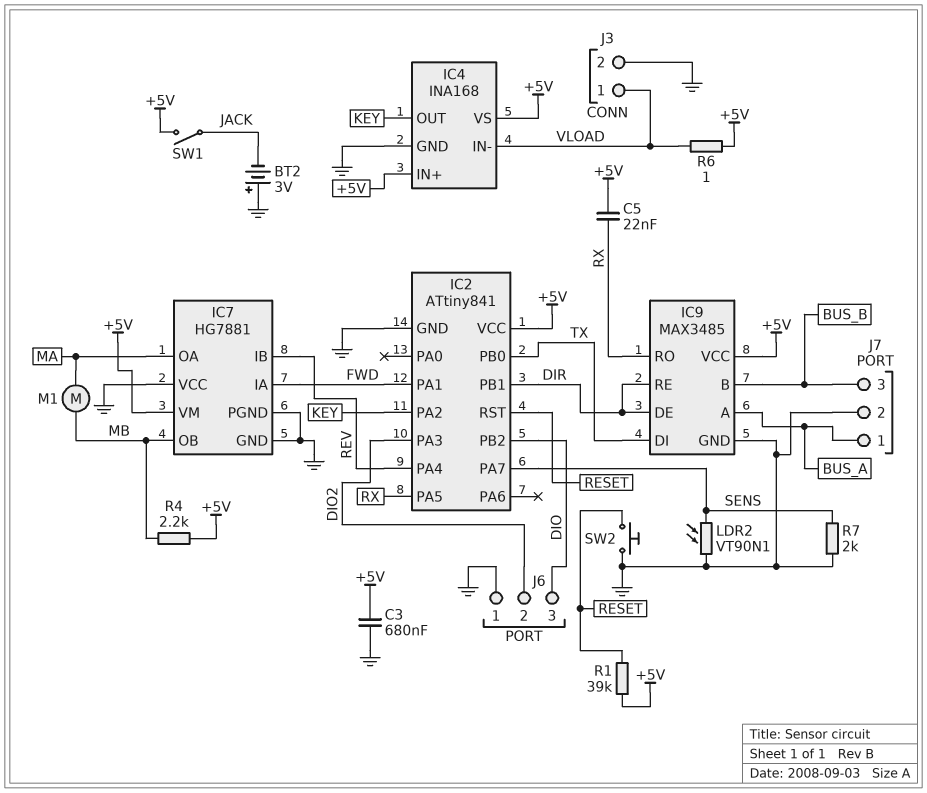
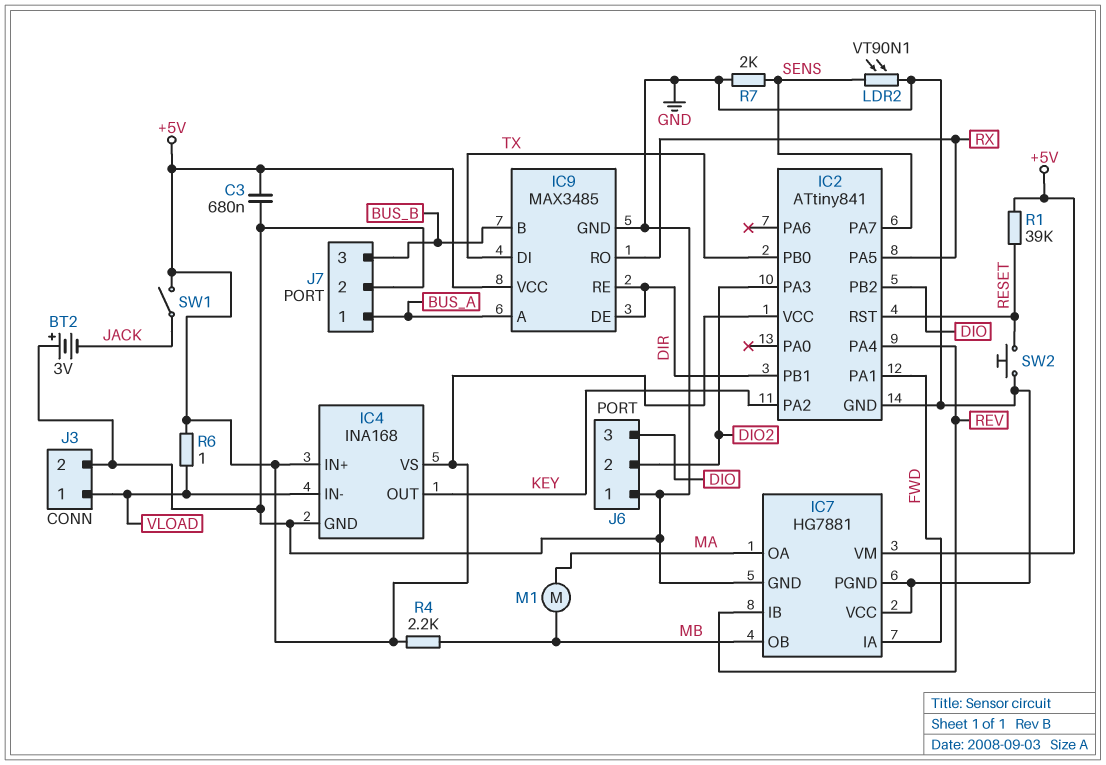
C5: 22nF (+5V, RX) -> none

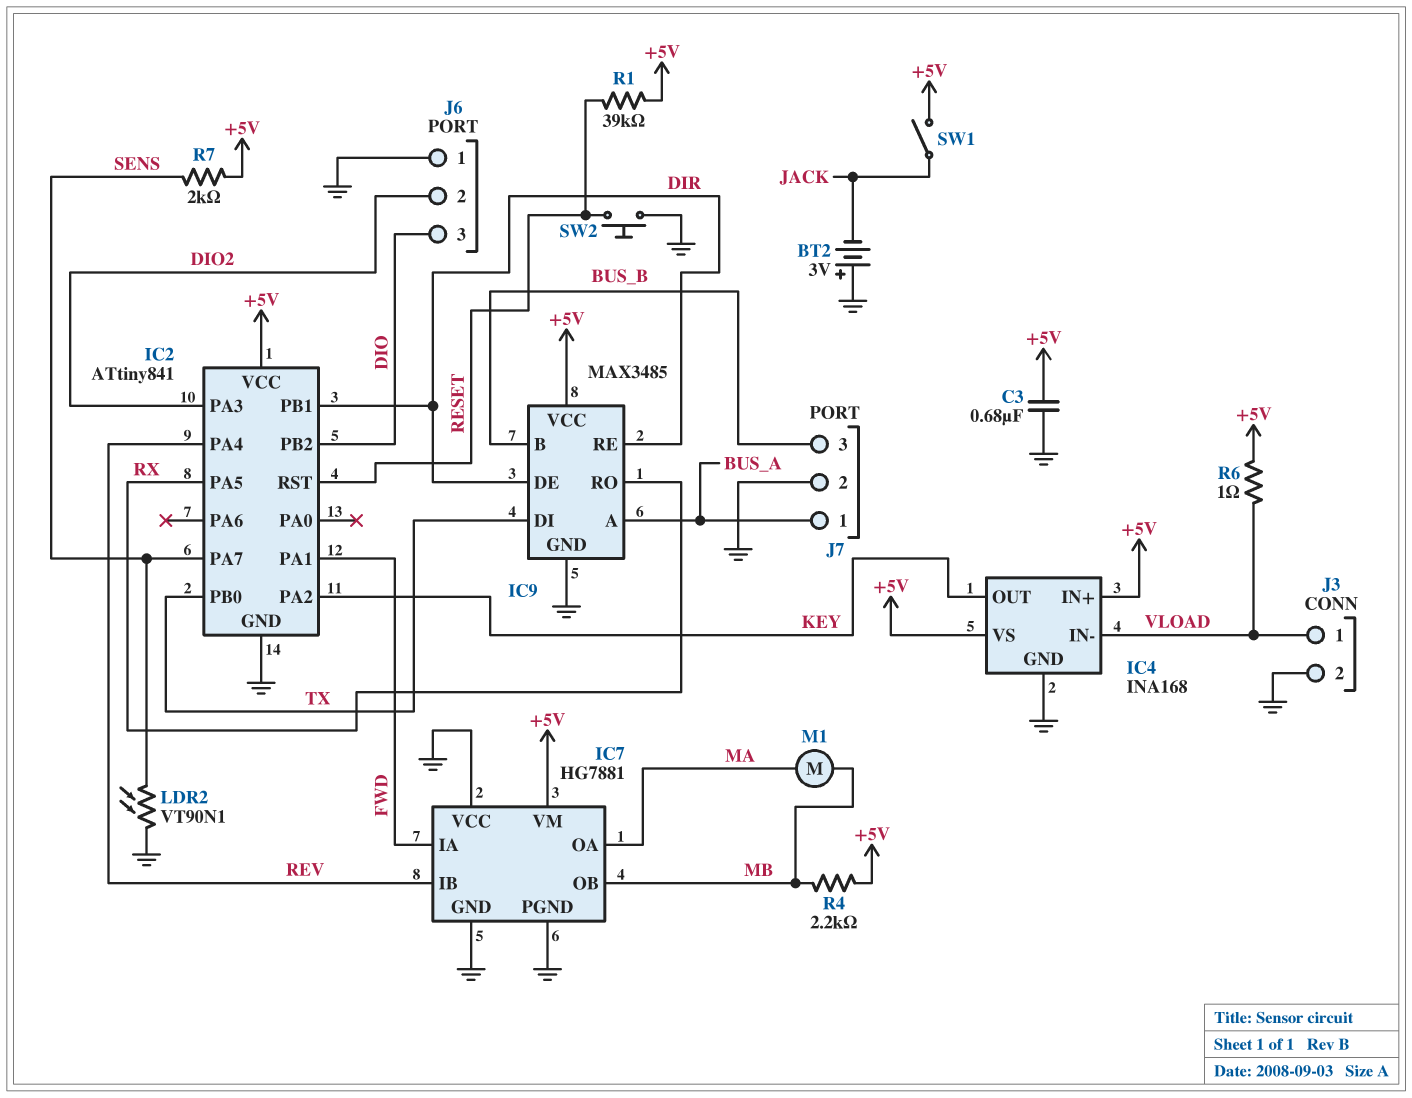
R7: 2k (GND, SENS) -> 2k (+5V, SENS)

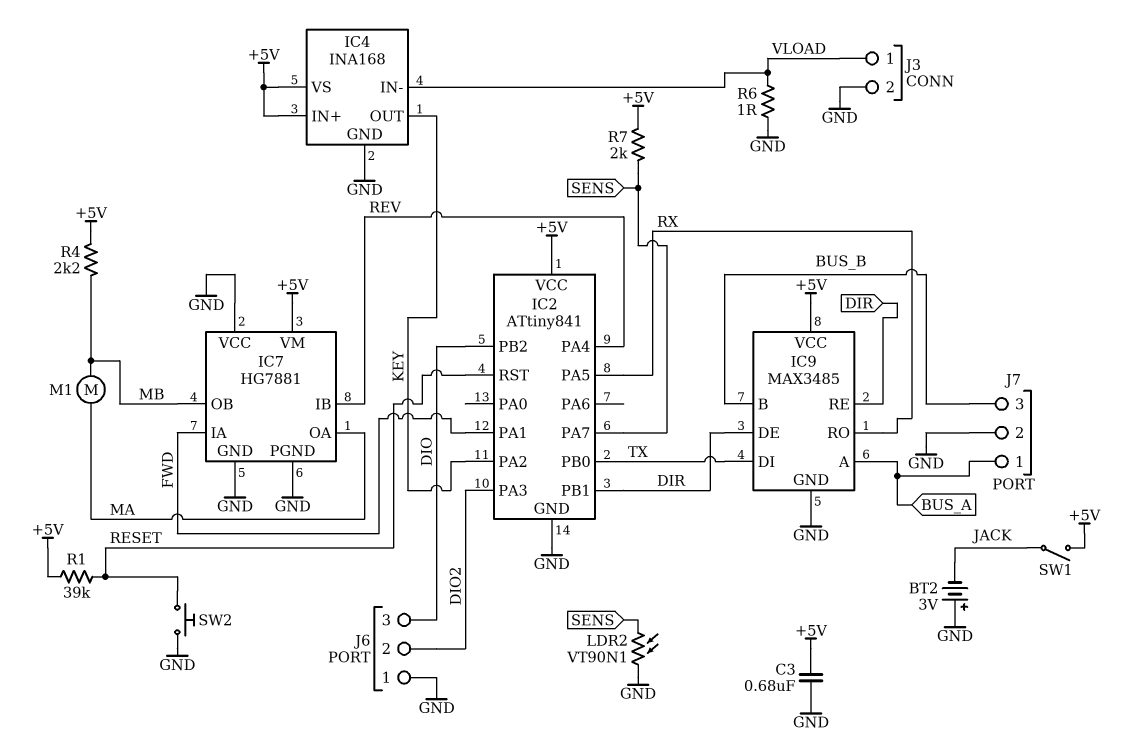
R6: 1 (+5V, VLOAD) -> 1 (GND, VLOAD)

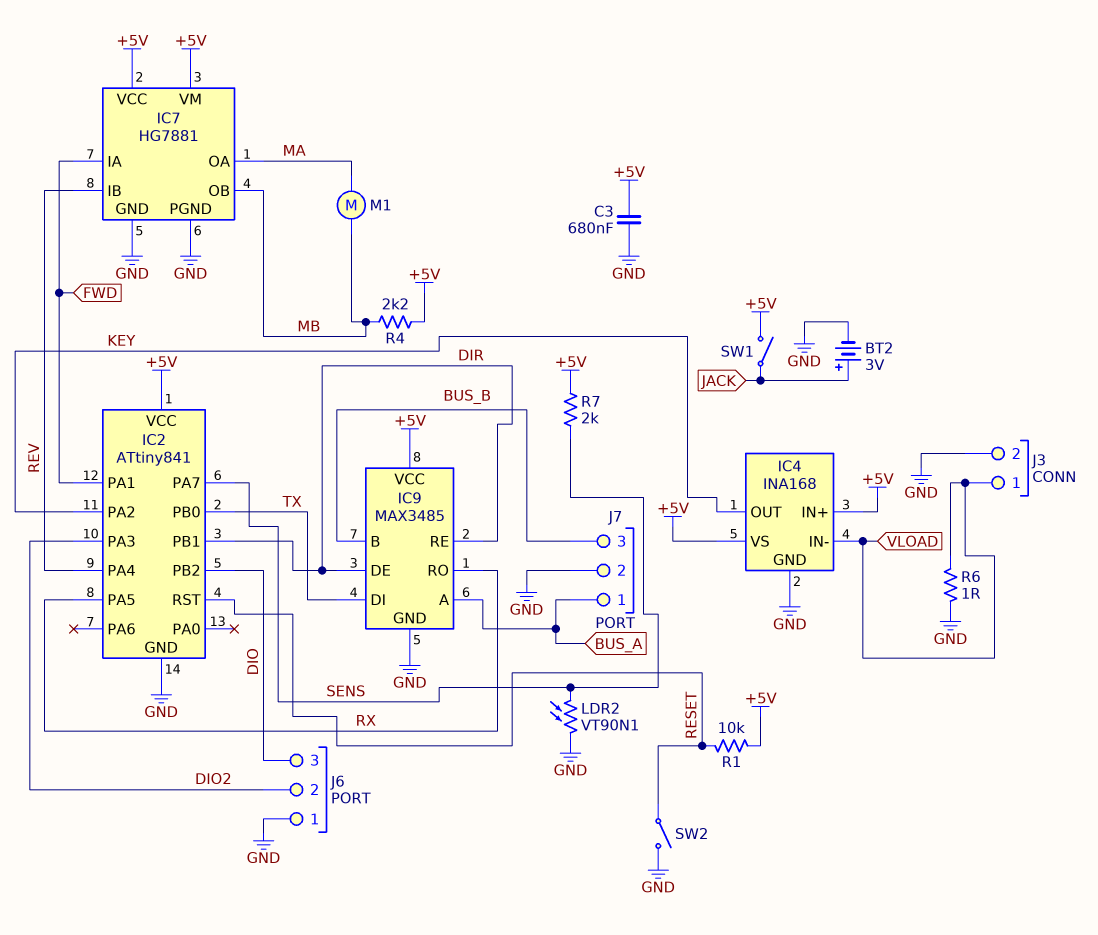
BT2: 3V (plus GND, minus JACK) -> 3V (plus JACK, minus GND)
IC7 pin VCC: GND -> +5V
R1: 39k (+5V, RESET) -> 10k (+5V, RESET)
SW2: button (GND, RESET) -> switch (GND, RESET)

